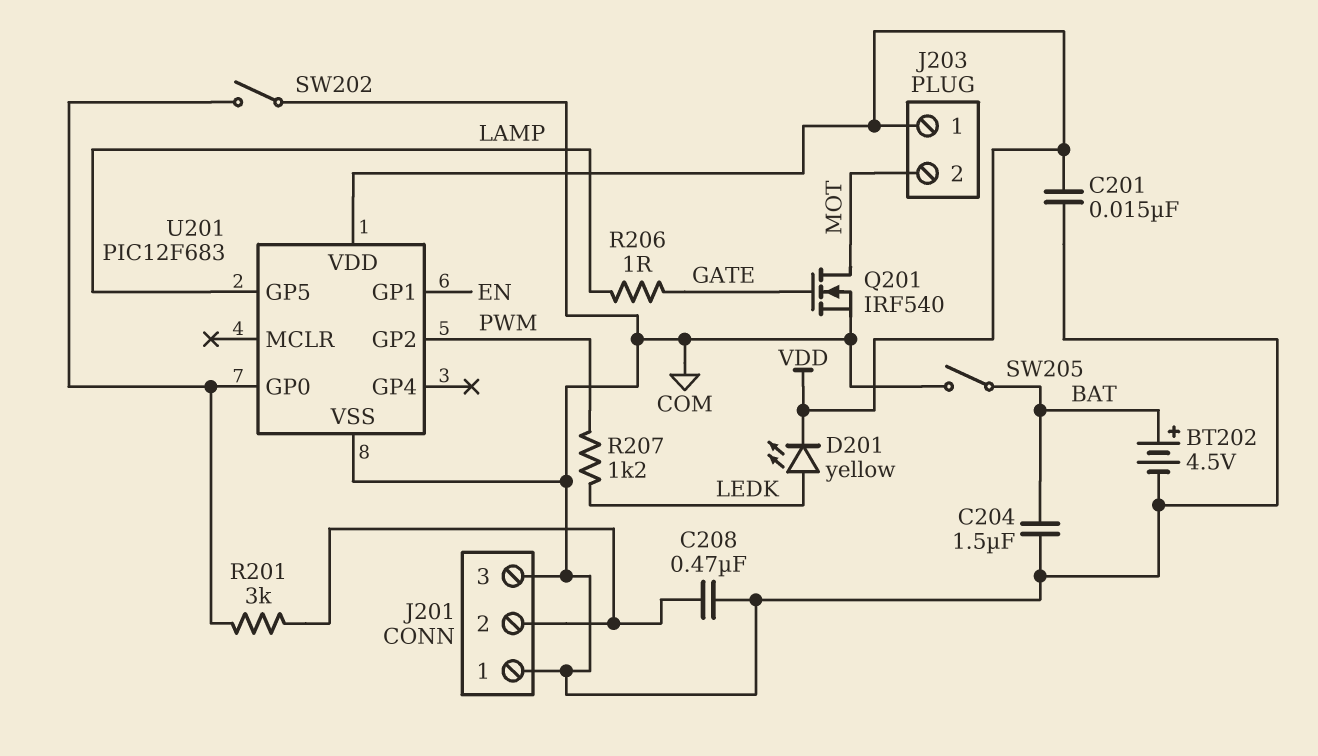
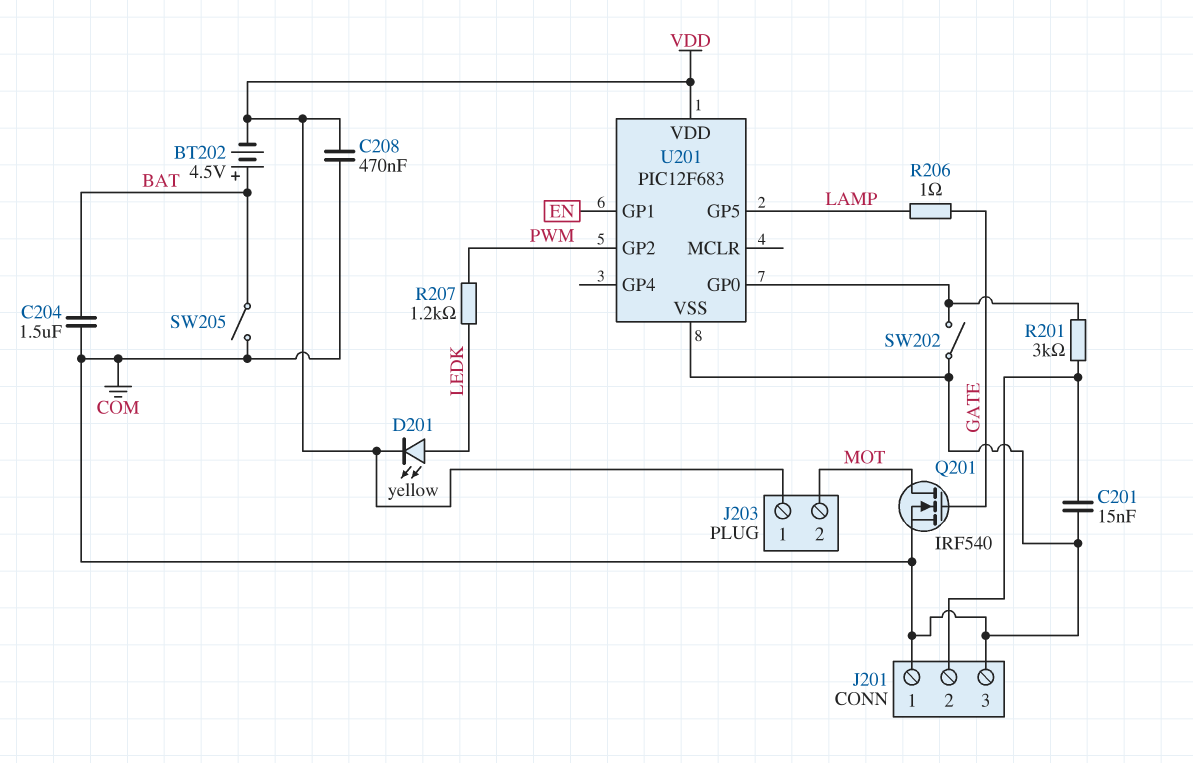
BT202: 4.5V (plus BAT, minus COM) -> 4.5V (plus BAT, minus VDD)
C201: 15nF (COM, VDD) -> 15nF (COM, J201/2)
C208: 470nF (COM, J201/2) -> 470nF (COM, VDD)

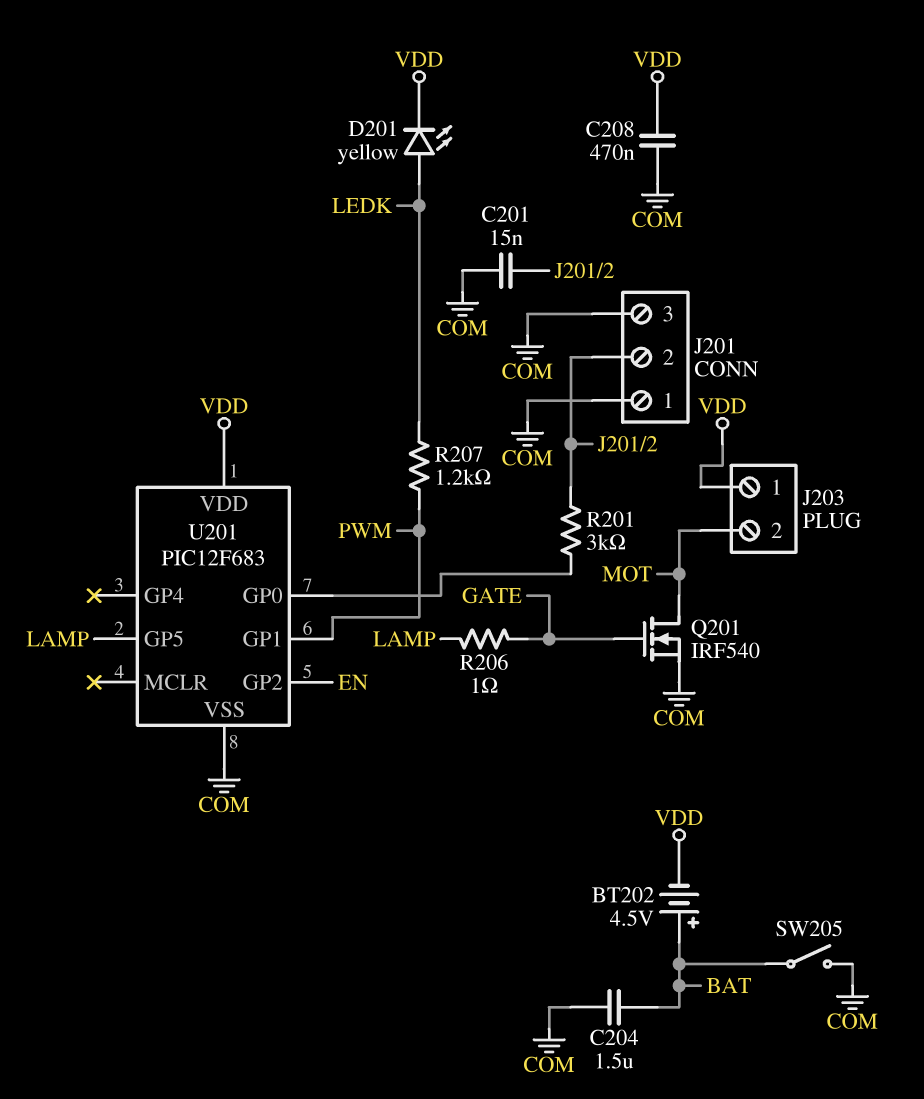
SW202: switch (COM, U201/GP0) -> none
U201 pin GP1: EN -> PWM
U201 pin GP2: PWM -> EN

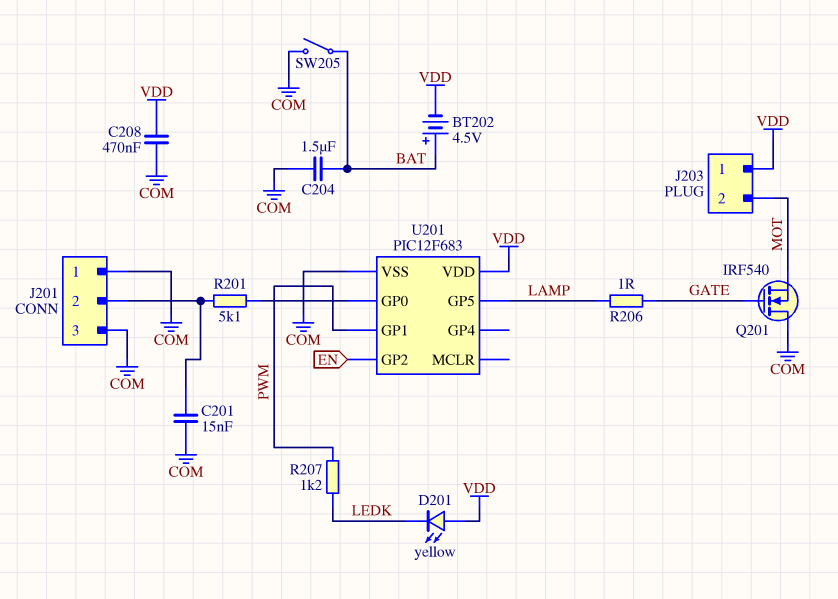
D201: LED yellow (A LEDK, K VDD) -> LED yellow (A VDD, K LEDK)
Q201: NMOS IRF540 (G GATE, D MOT, S COM) -> NMOS IRF540 (G GATE, D COM, S MOT)
R201: 3k (J201/2, U201/GP0) -> 5.1k (J201/2, U201/GP0)

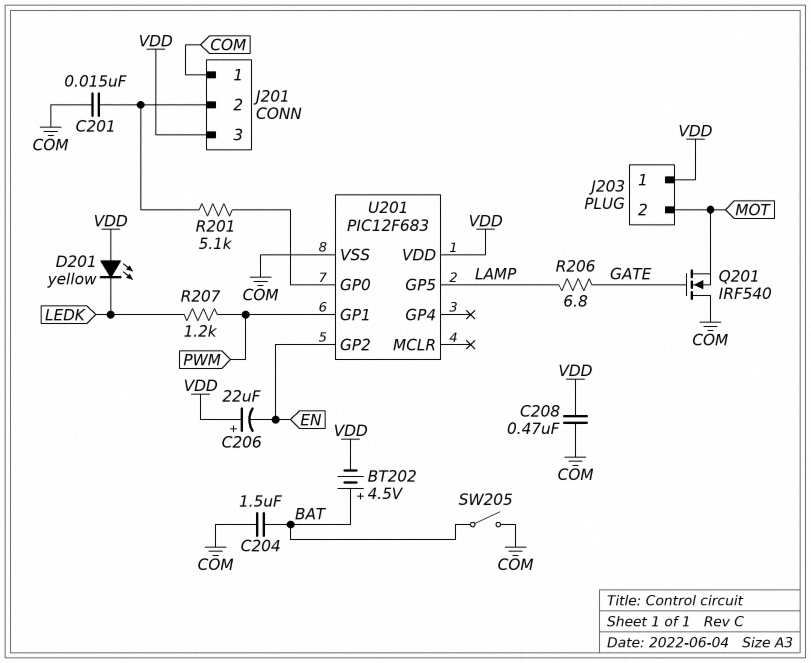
C206: none -> 22uF (plus VDD, minus EN)
J201 pin 3: COM -> VDD
R206: 1 (GATE, LAMP) -> 6.8 (GATE, LAMP)

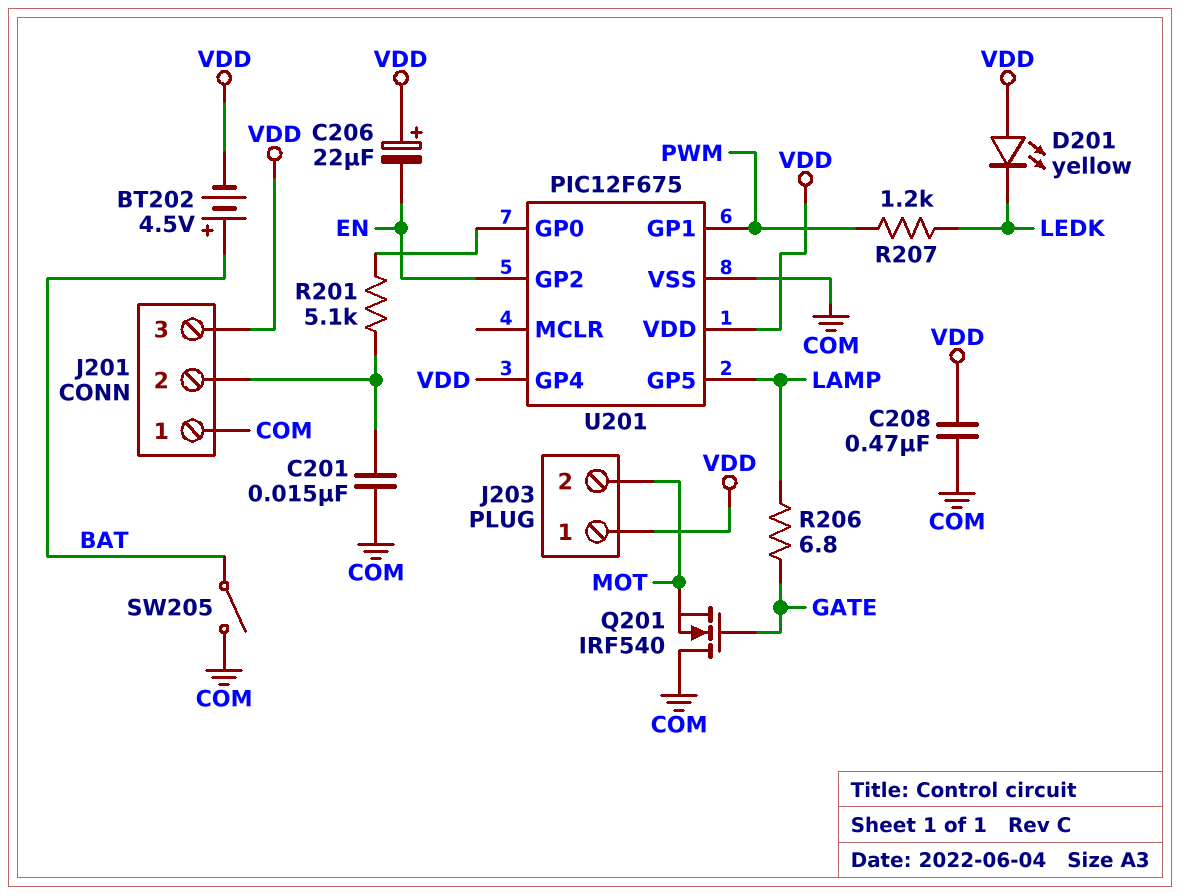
C204: 1.5uF (BAT, COM) -> none
U201: PIC12F683 -> PIC12F675
U201 pin GP4: none -> VDD

